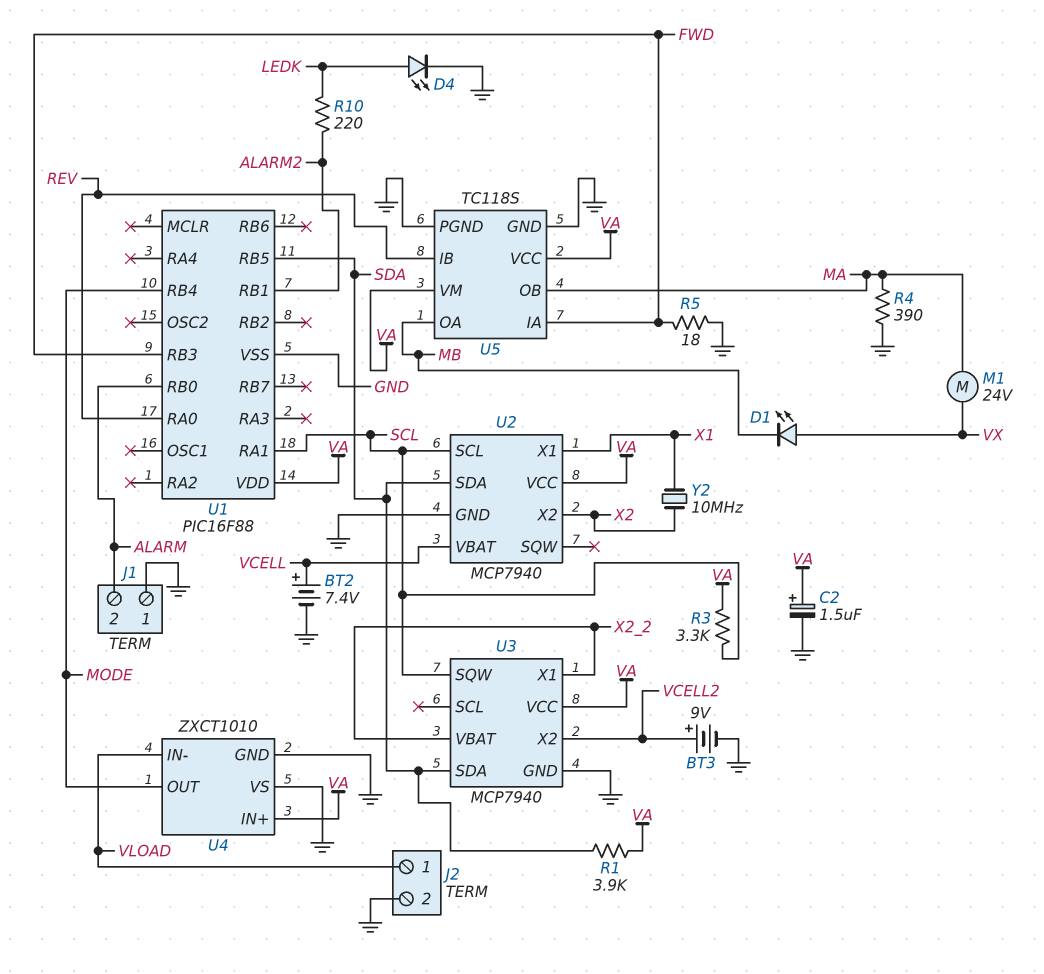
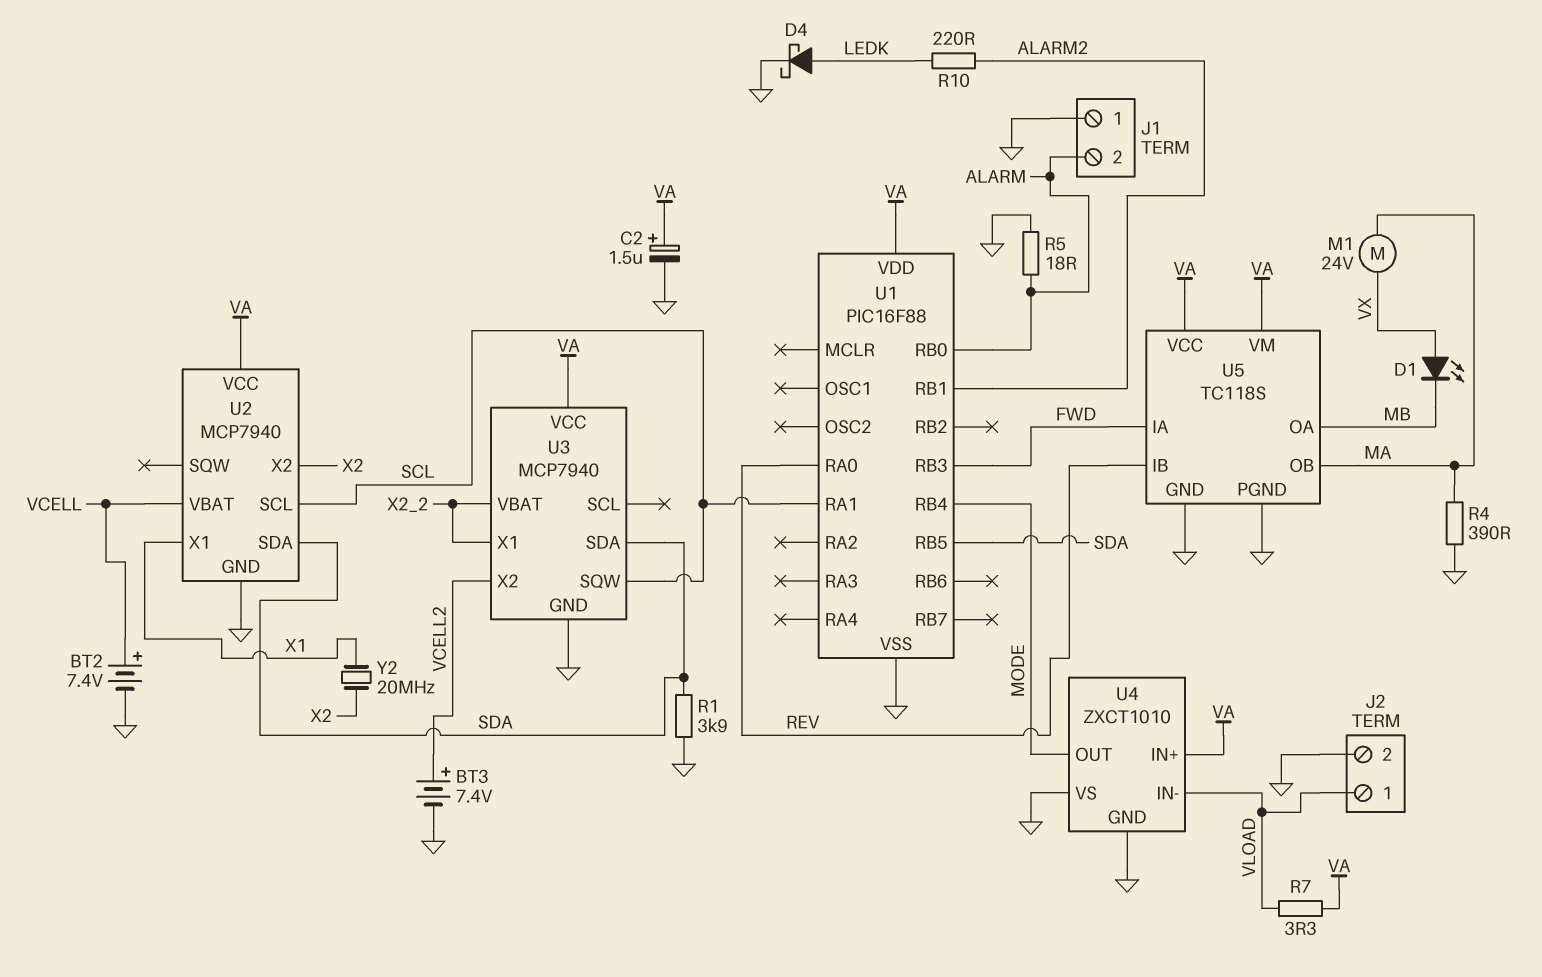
BT3: 9V (plus VCELL2, minus GND) -> 7.4V (plus VCELL2, minus GND)
D4: LED (A LEDK, K GND) -> schottky (A LEDK, K GND)
R1: 3.9k (SDA, VA) -> 3.9k (GND, SDA)
R3: 3.3k (SCL, VA) -> none
R5: 18 (FWD, GND) -> 18 (ALARM, GND)
R7: none -> 3.3 (VA, VLOAD)
Y2: 10MHz (X1, X2) -> 20MHz (X1, X2)

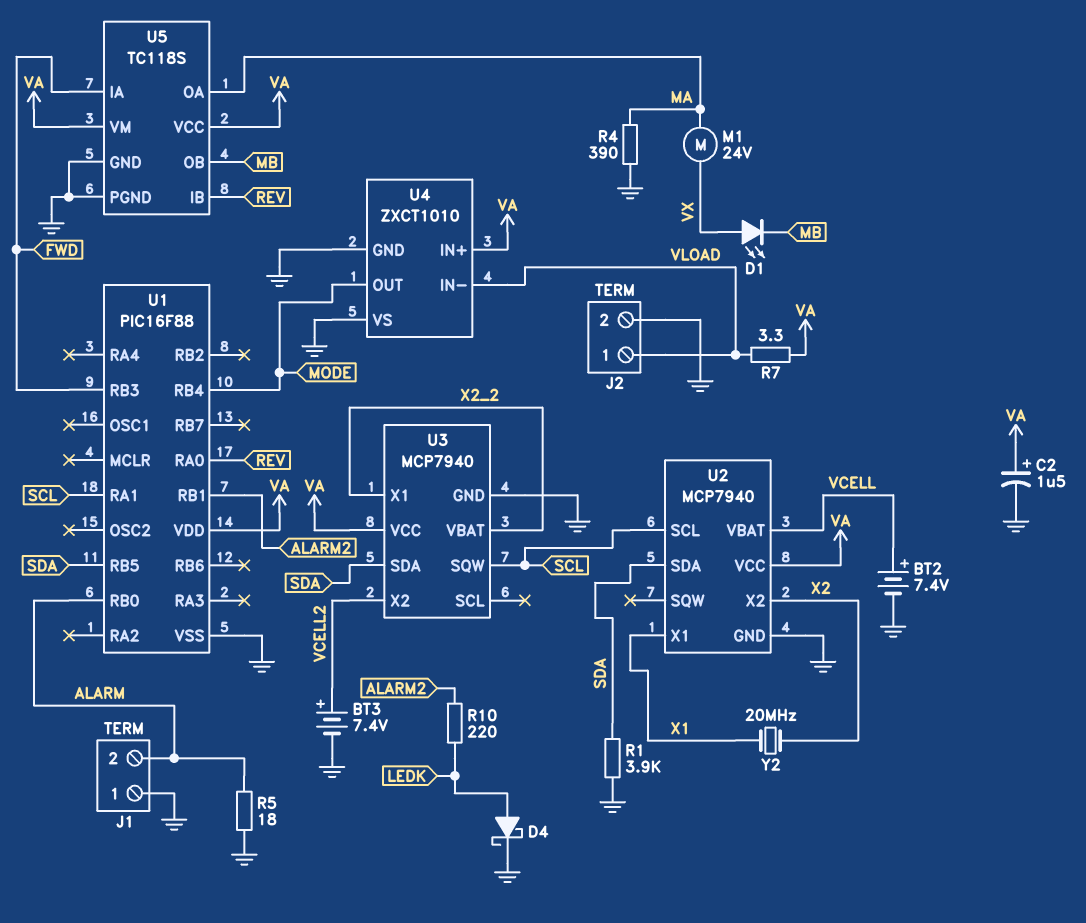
U5 pin OA: MB -> MA
U5 pin OB: MA -> MB

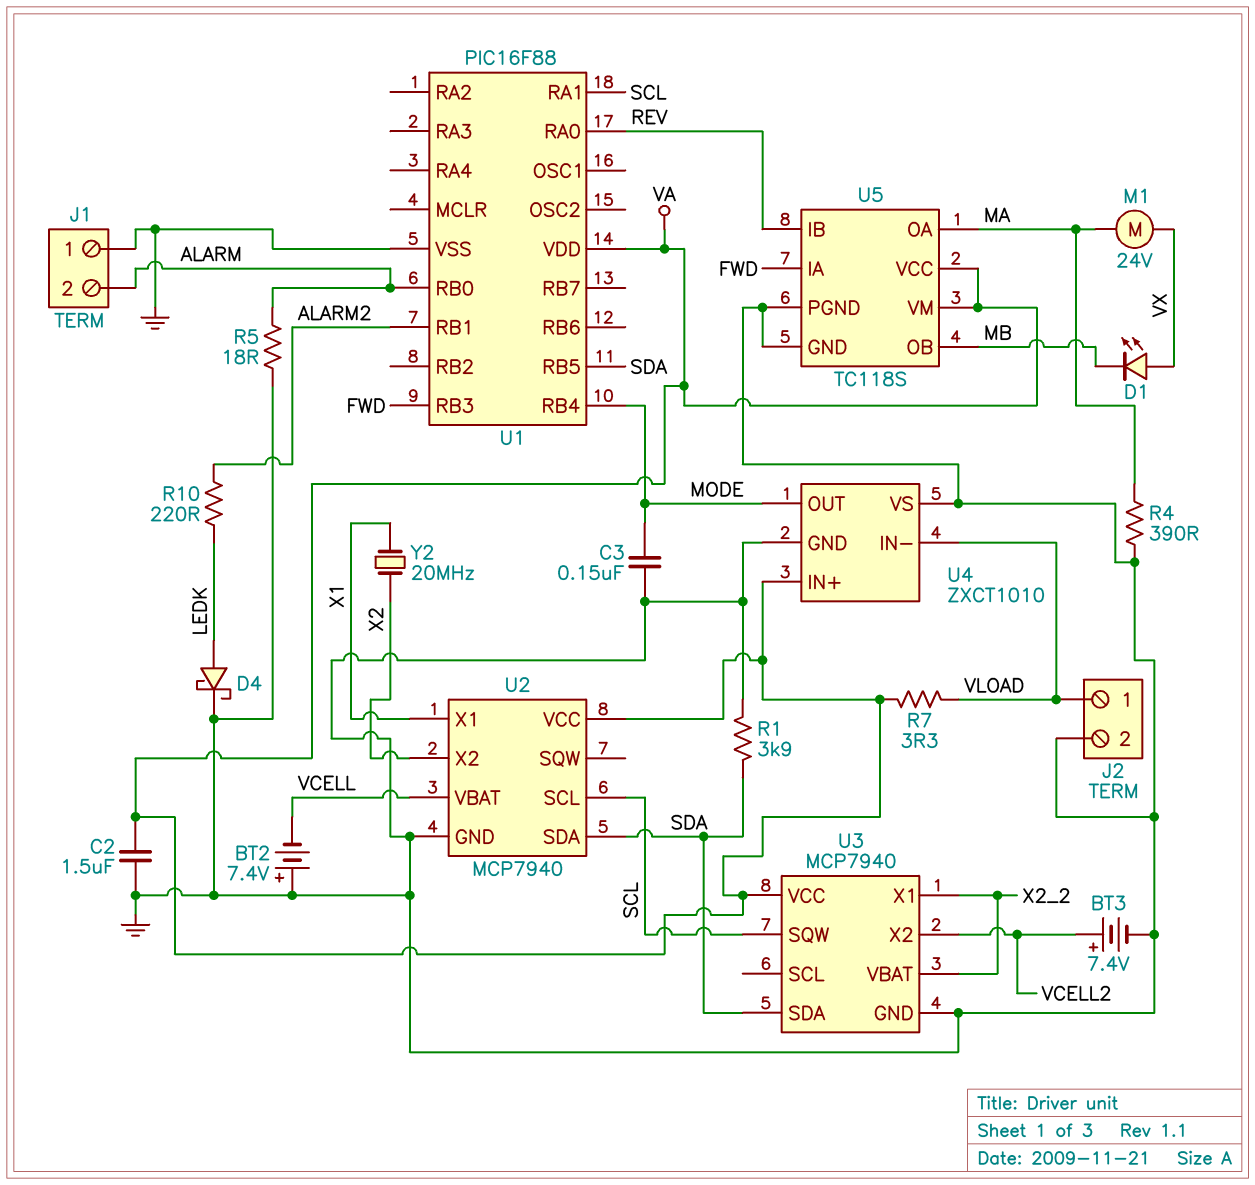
BT2: 7.4V (plus VCELL, minus GND) -> 7.4V (plus GND, minus VCELL)
C2: 1.5uF (plus VA, minus GND) -> 1.5uF (GND, VA)
C3: none -> 150nF (GND, MODE)

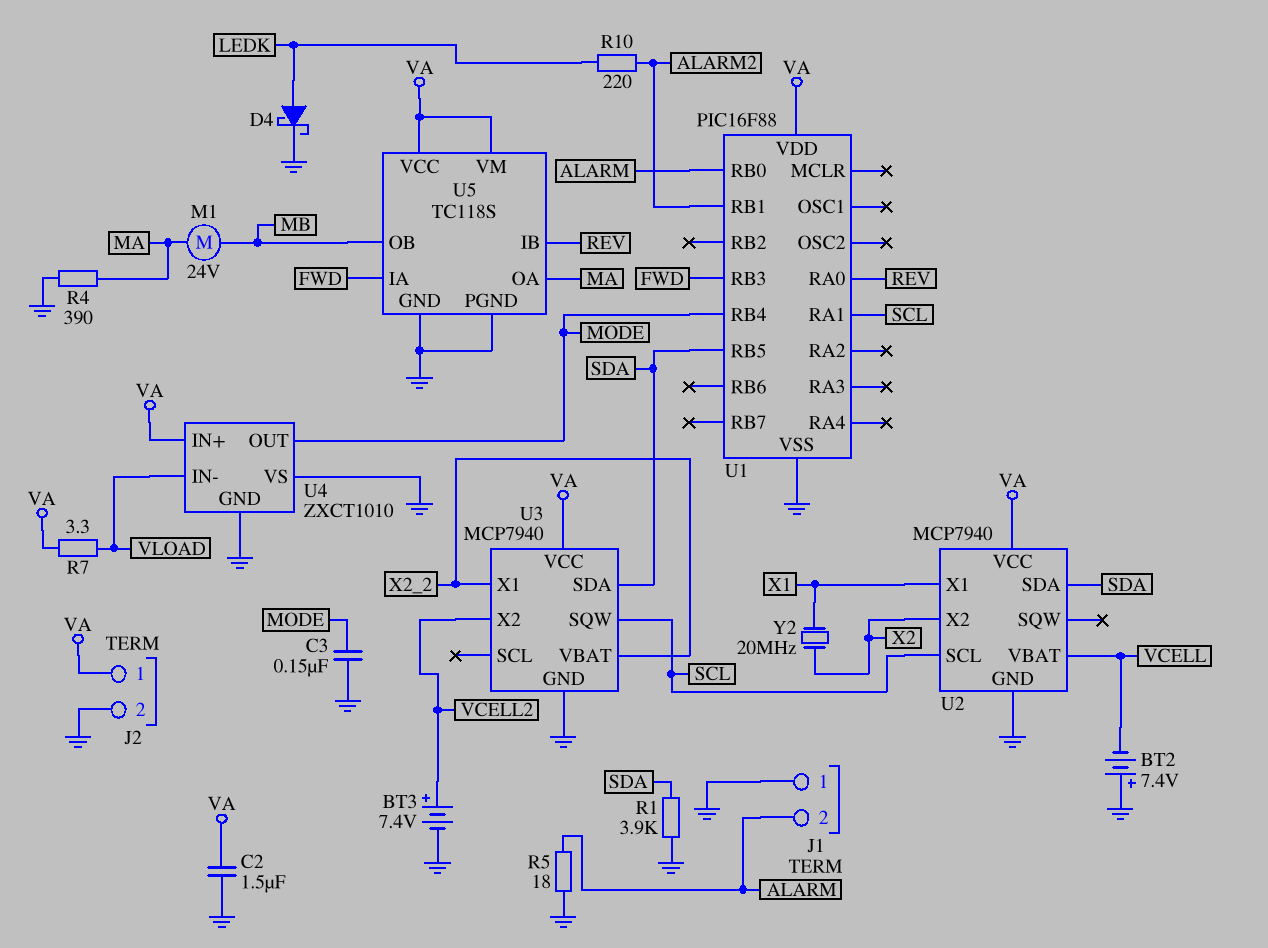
D1: LED (A VX, K MB) -> none
J2 pin 1: VLOAD -> VA
M1: motor 24V (MA, VX) -> motor 24V (MA, MB)

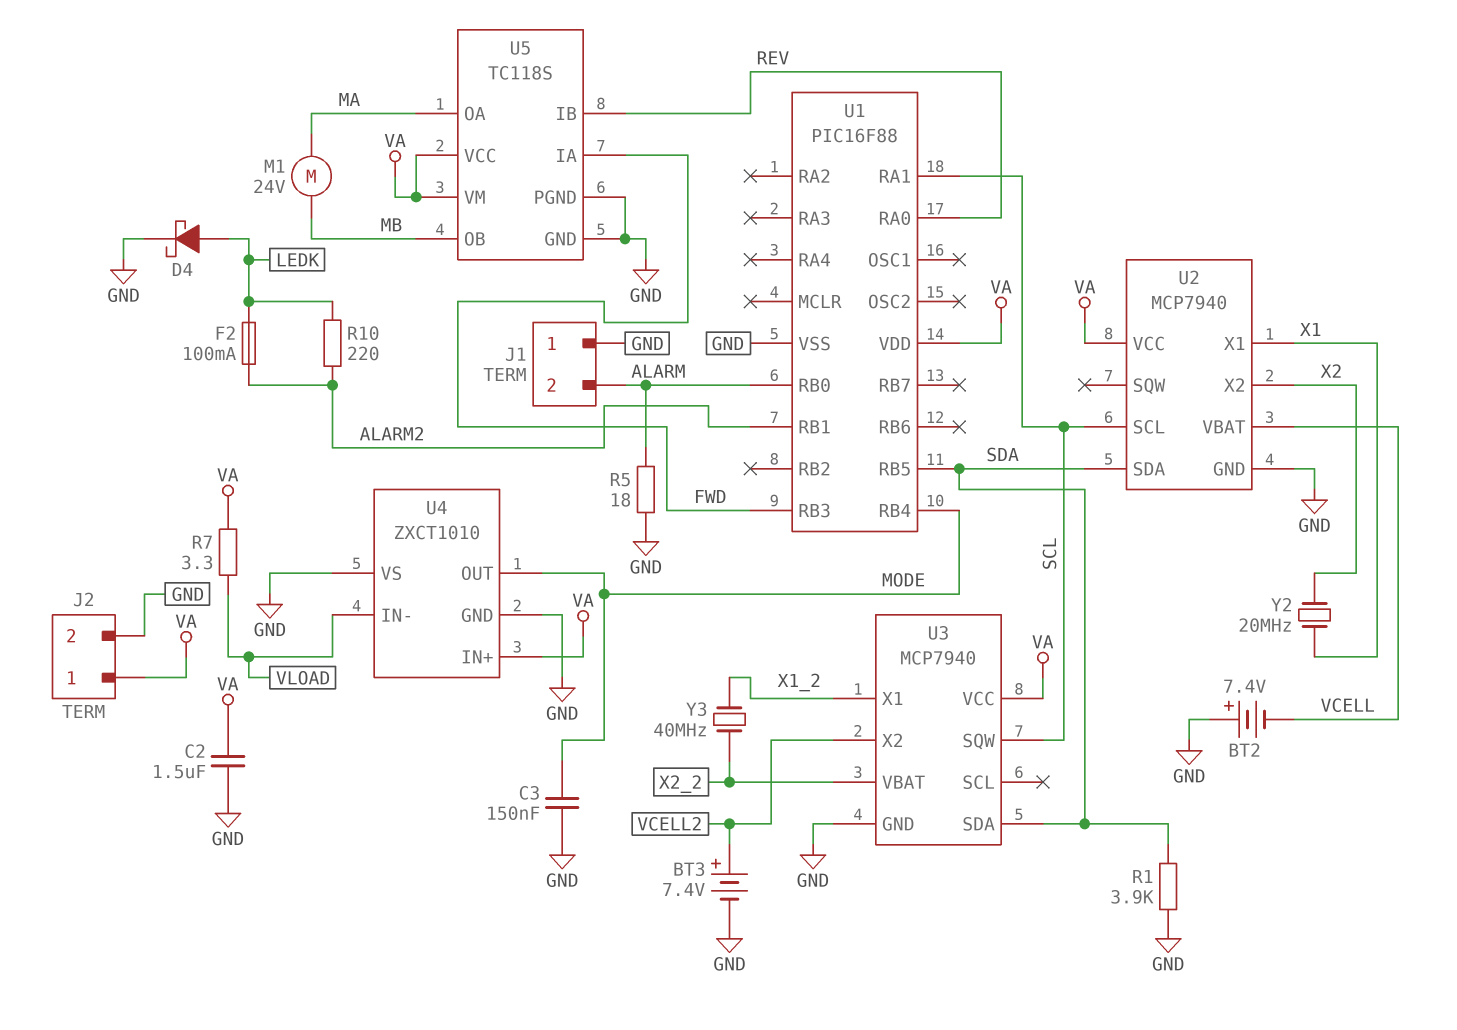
F2: none -> 100mA (ALARM2, LEDK)
R4: 390 (GND, MA) -> none
U3 pin X1: X2_2 -> X1_2
Y3: none -> 40MHz (X1_2, X2_2)

